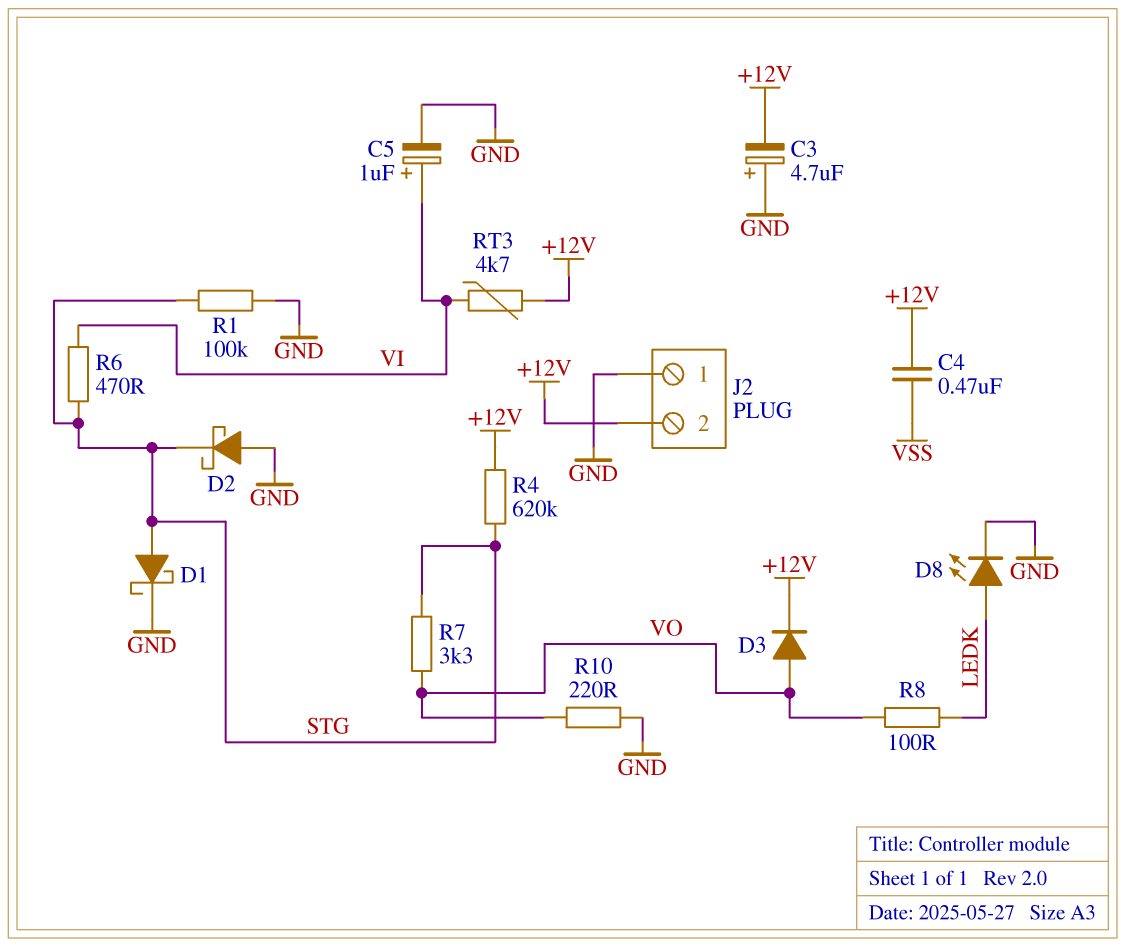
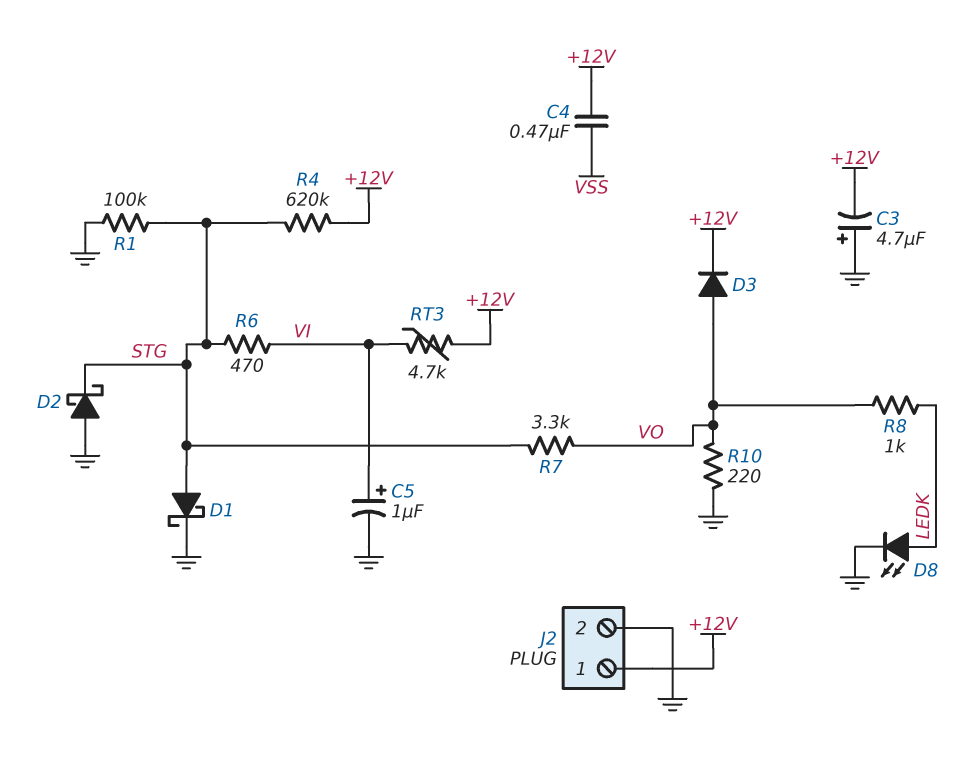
J2 pin 1: GND -> +12V
J2 pin 2: +12V -> GND
R8: 100 (LEDK, VO) -> 1k (LEDK, VO)

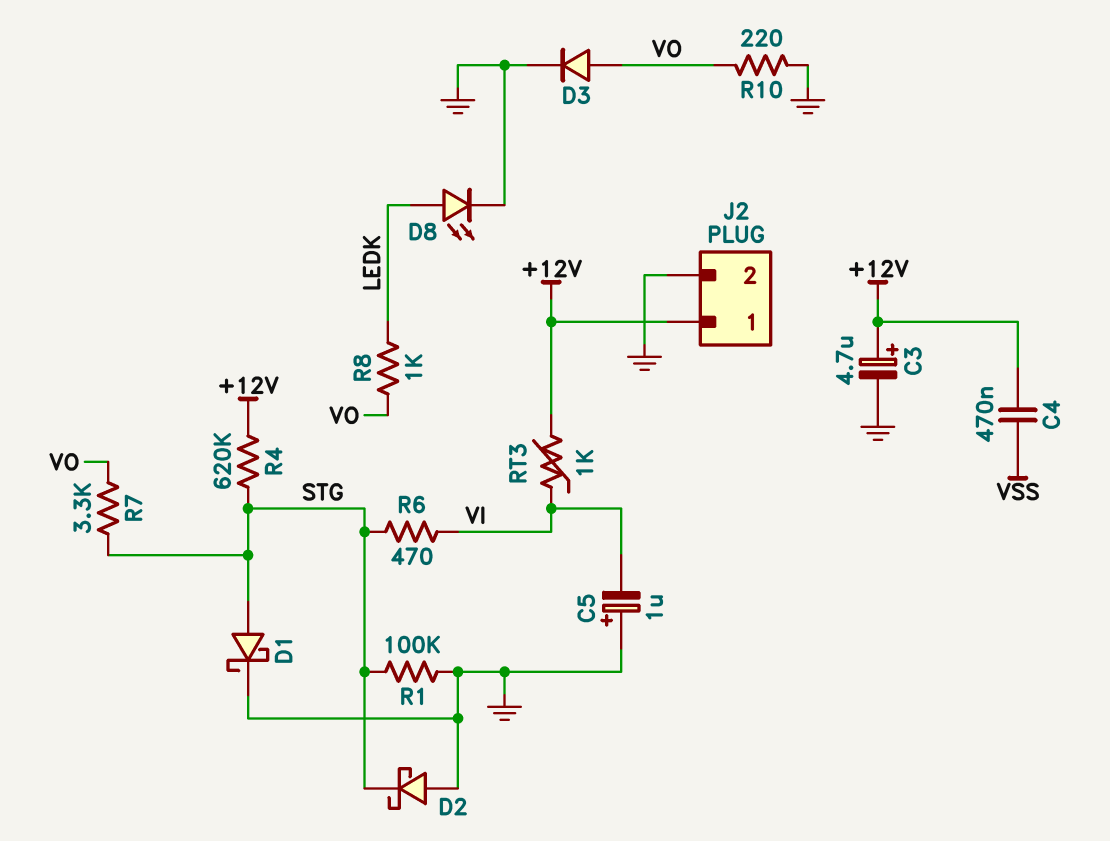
C3: 4.7uF (plus GND, minus +12V) -> 4.7uF (plus +12V, minus GND)
C5: 1uF (plus VI, minus GND) -> 1uF (plus GND, minus VI)
D3: diode (A VO, K +12V) -> diode (A VO, K GND)
RT3: 4.7k (+12V, VI) -> 1k (+12V, VI)

